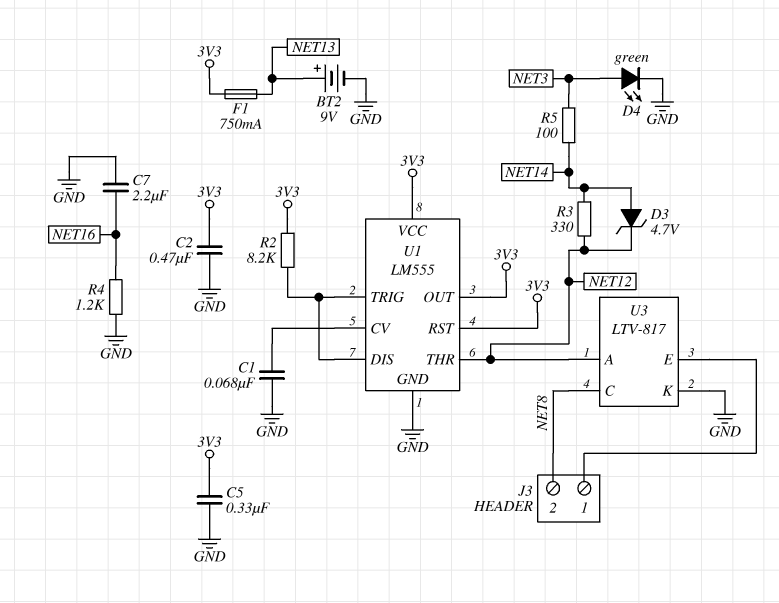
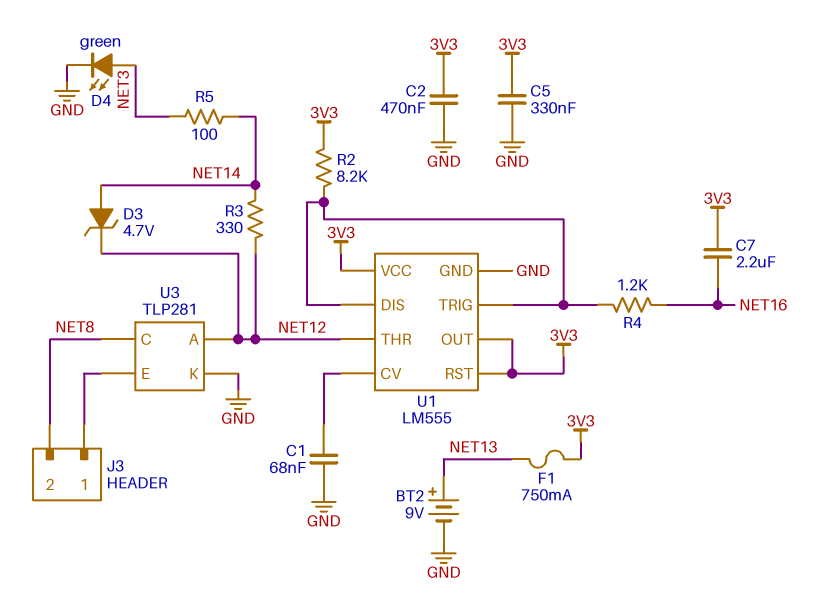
C7: 2.2uF (GND, NET16) -> 2.2uF (3V3, NET16)
R4: 1.2k (GND, NET16) -> 1.2k (NET16, U1/DIS)
U3: LTV-817 -> TLP281

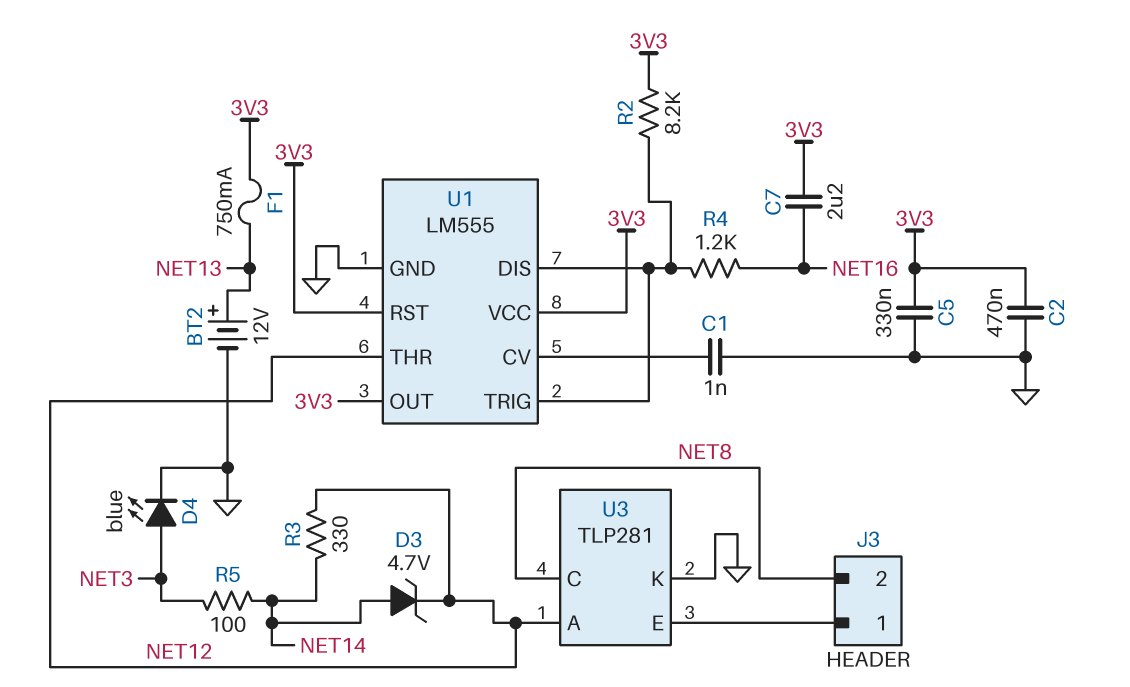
BT2: 9V (plus NET13, minus GND) -> 12V (plus NET13, minus GND)
C1: 68nF (GND, U1/CV) -> 1nF (GND, U1/CV)
D4: LED green (A NET3, K GND) -> LED blue (A NET3, K GND)

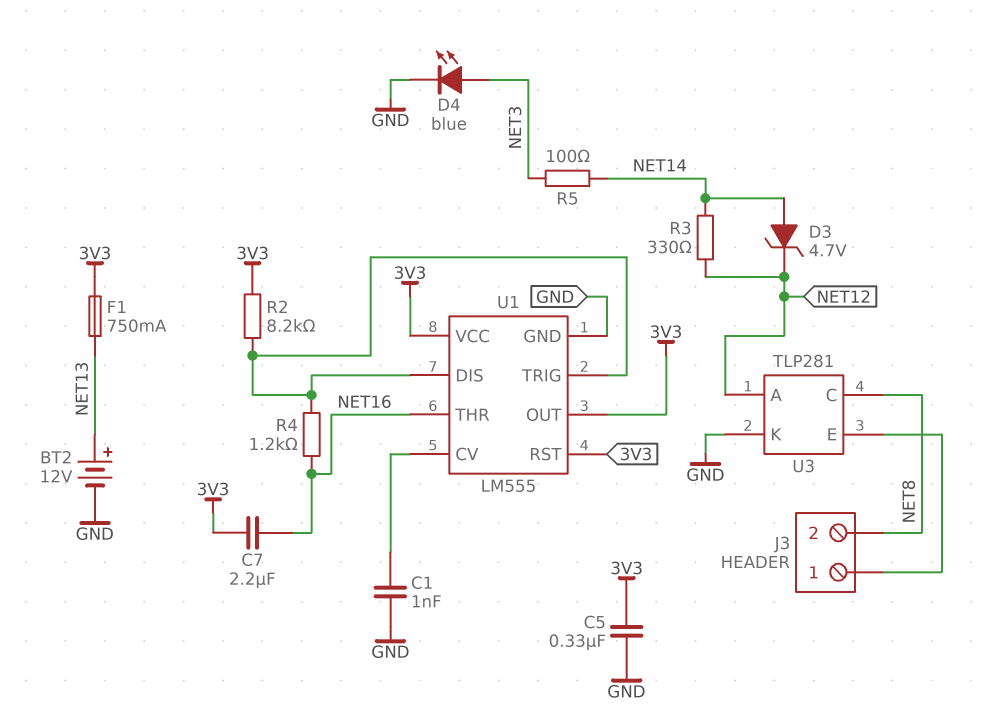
C2: 470nF (3V3, GND) -> none
U1 pin THR: NET12 -> NET16

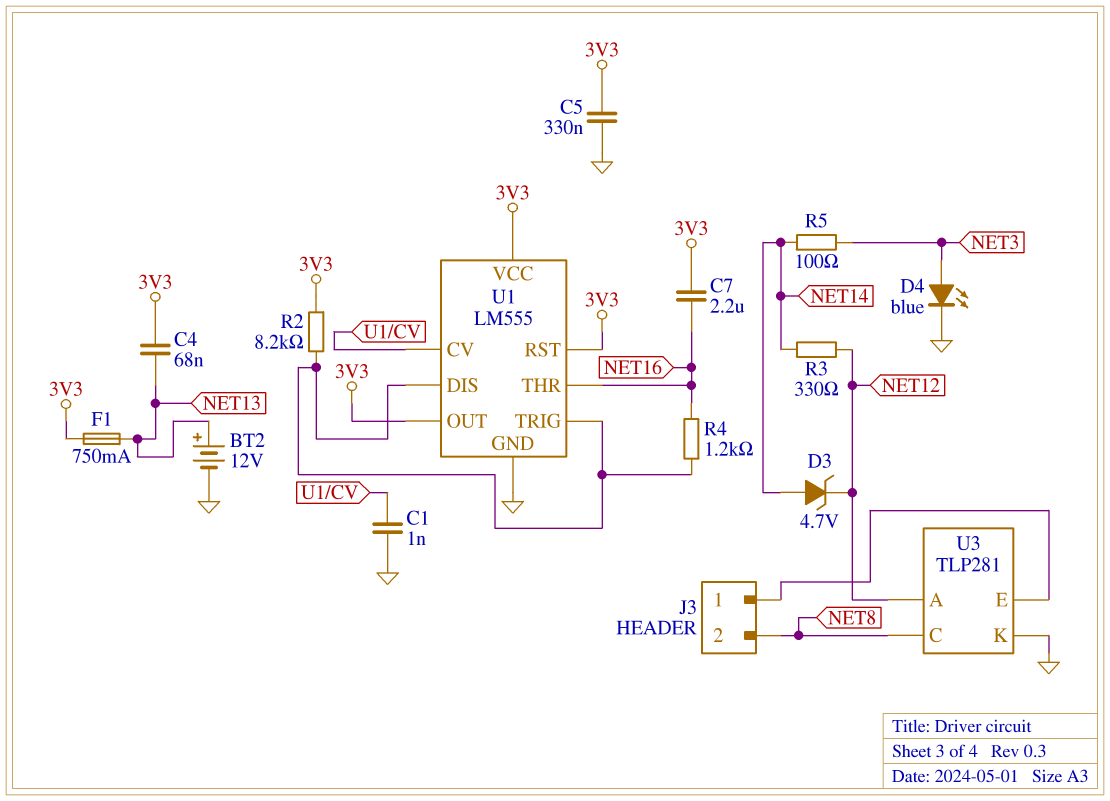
C4: none -> 68nF (3V3, NET13)

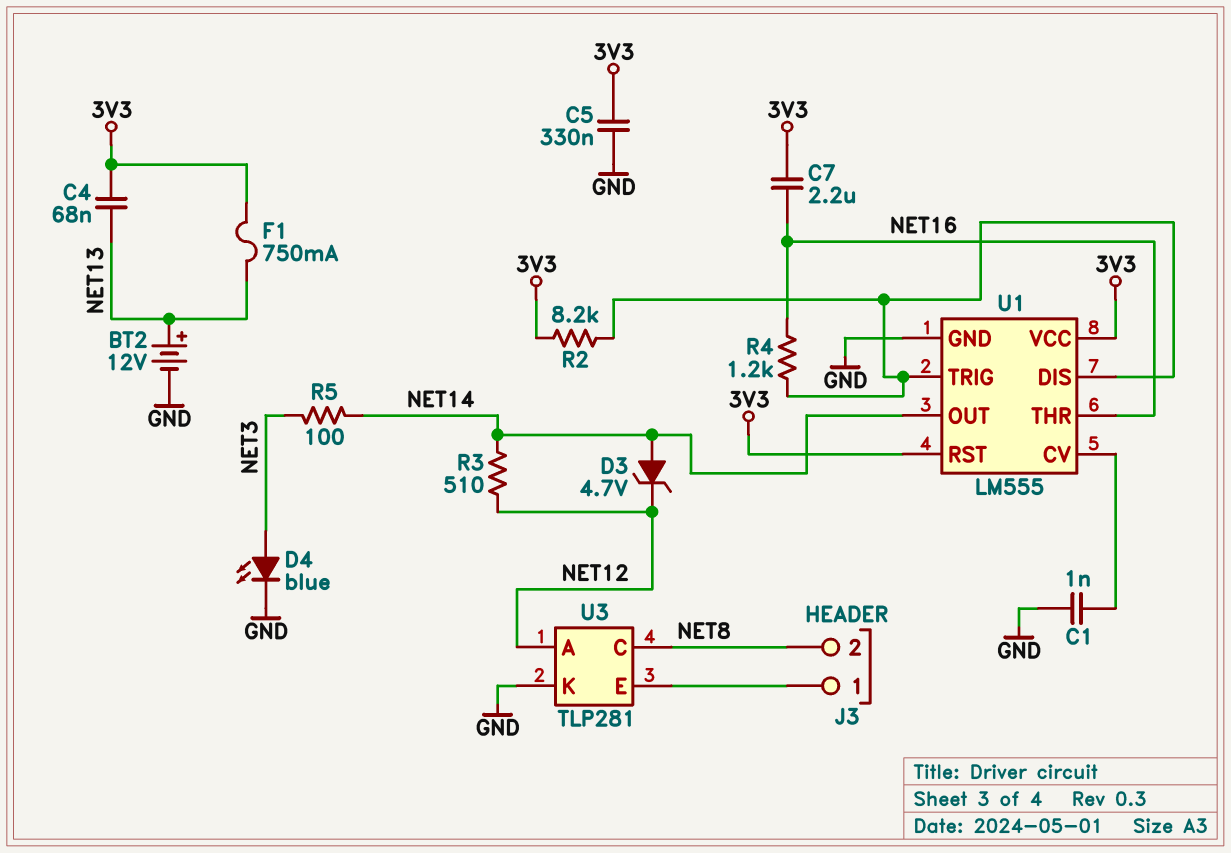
R3: 330 (NET12, NET14) -> 510 (NET12, NET14)
U1 pin OUT: 3V3 -> NET14

